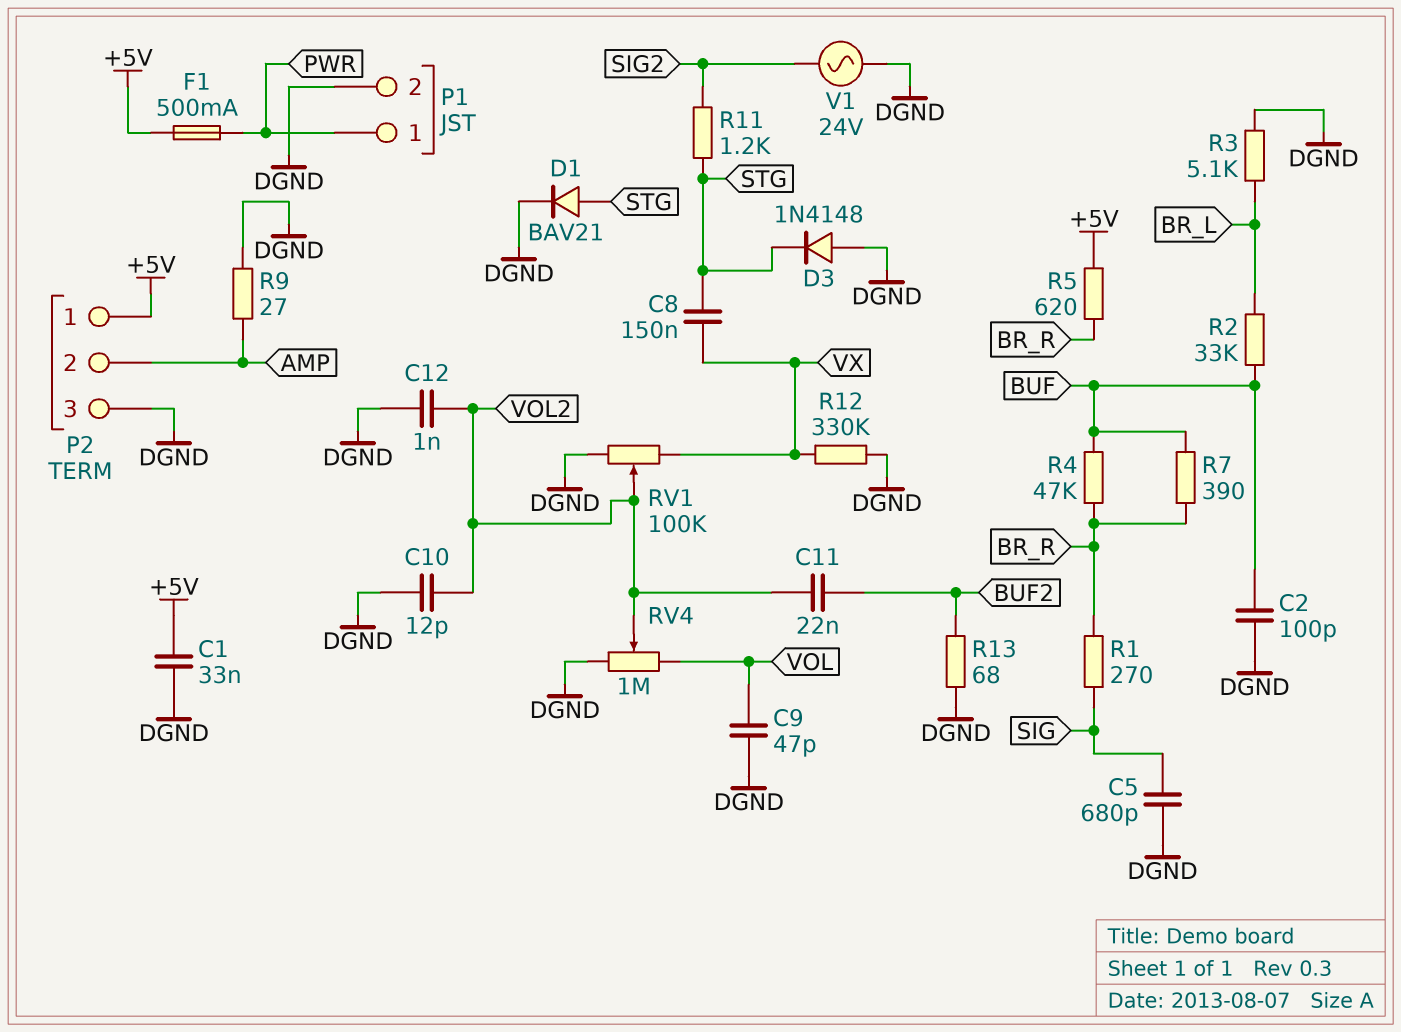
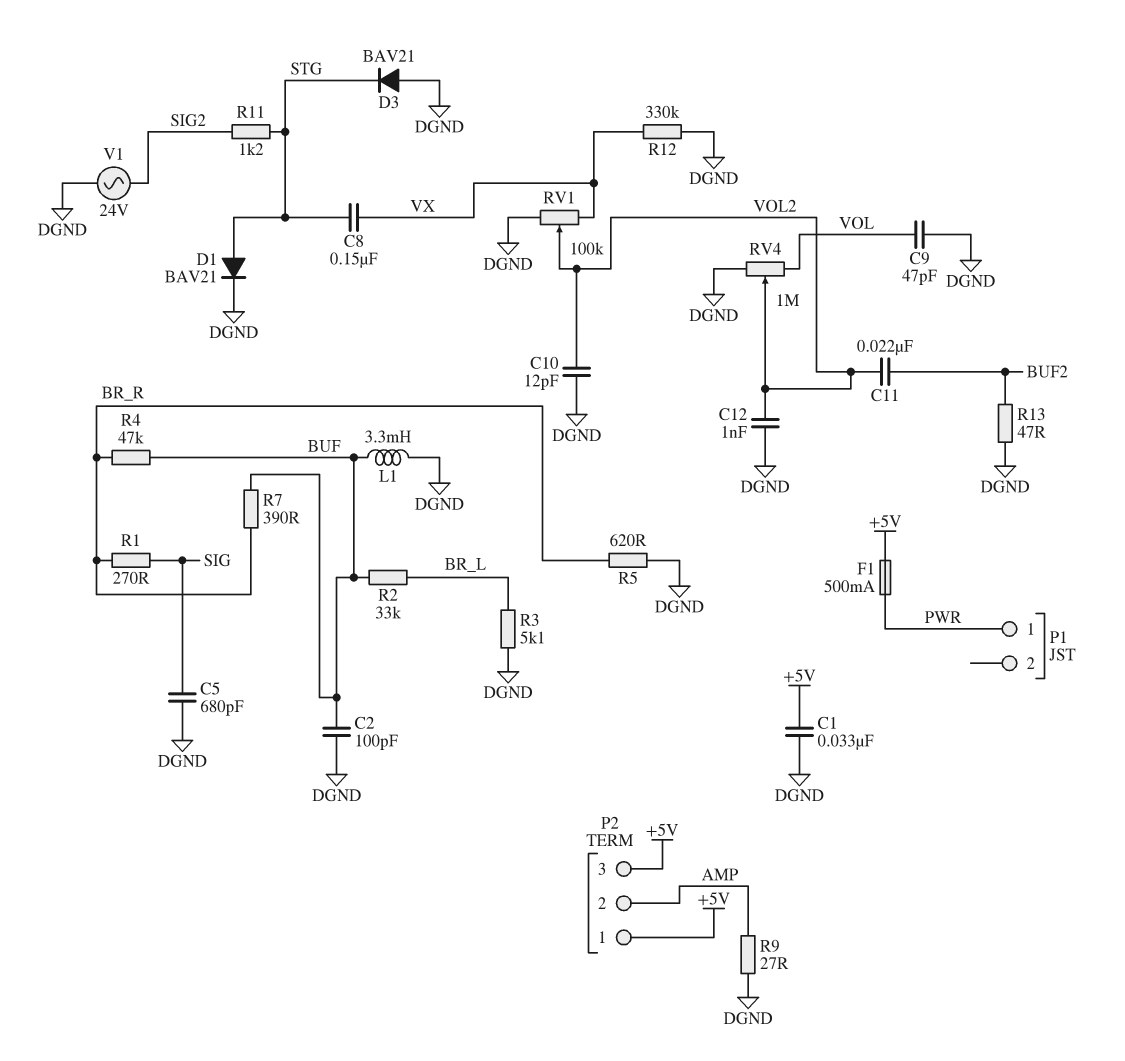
D3: diode 1N4148 (A DGND, K STG) -> diode BAV21 (A DGND, K STG)
L1: none -> 3.3mH (BUF, DGND)
P1 pin 2: DGND -> none
P2 pin 3: DGND -> +5V
R5: 620 (+5V, BR_R) -> 620 (BR_R, DGND)
R13: 68 (BUF2, DGND) -> 47 (BUF2, DGND)

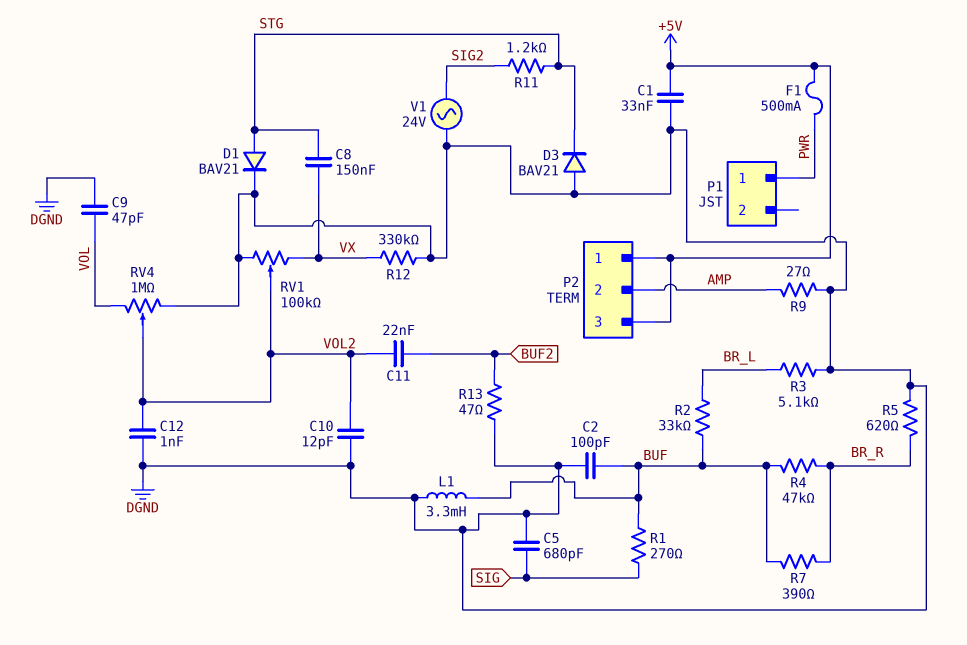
R1: 270 (BR_R, SIG) -> 270 (BUF, SIG)

